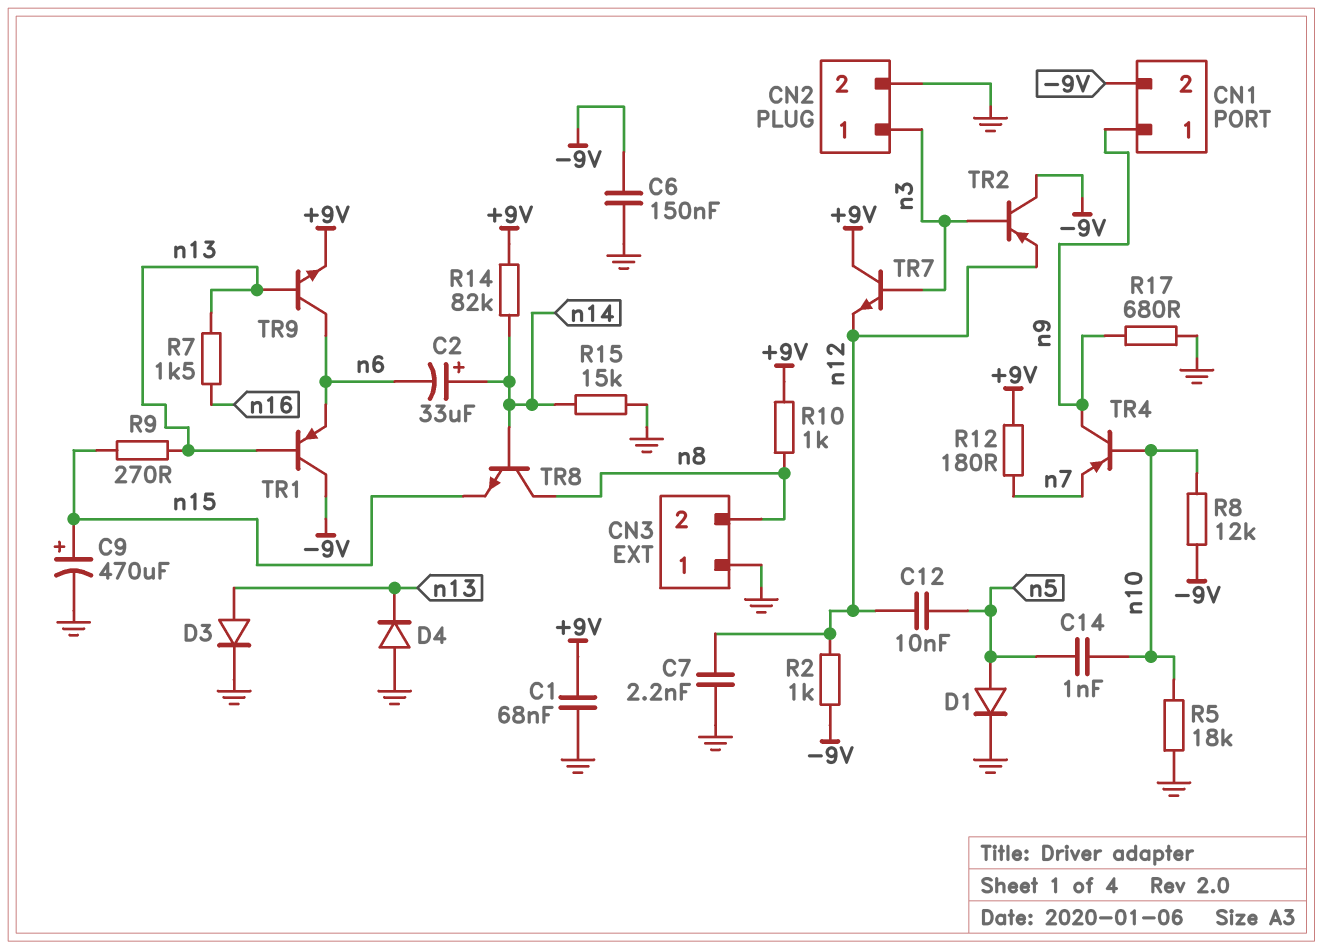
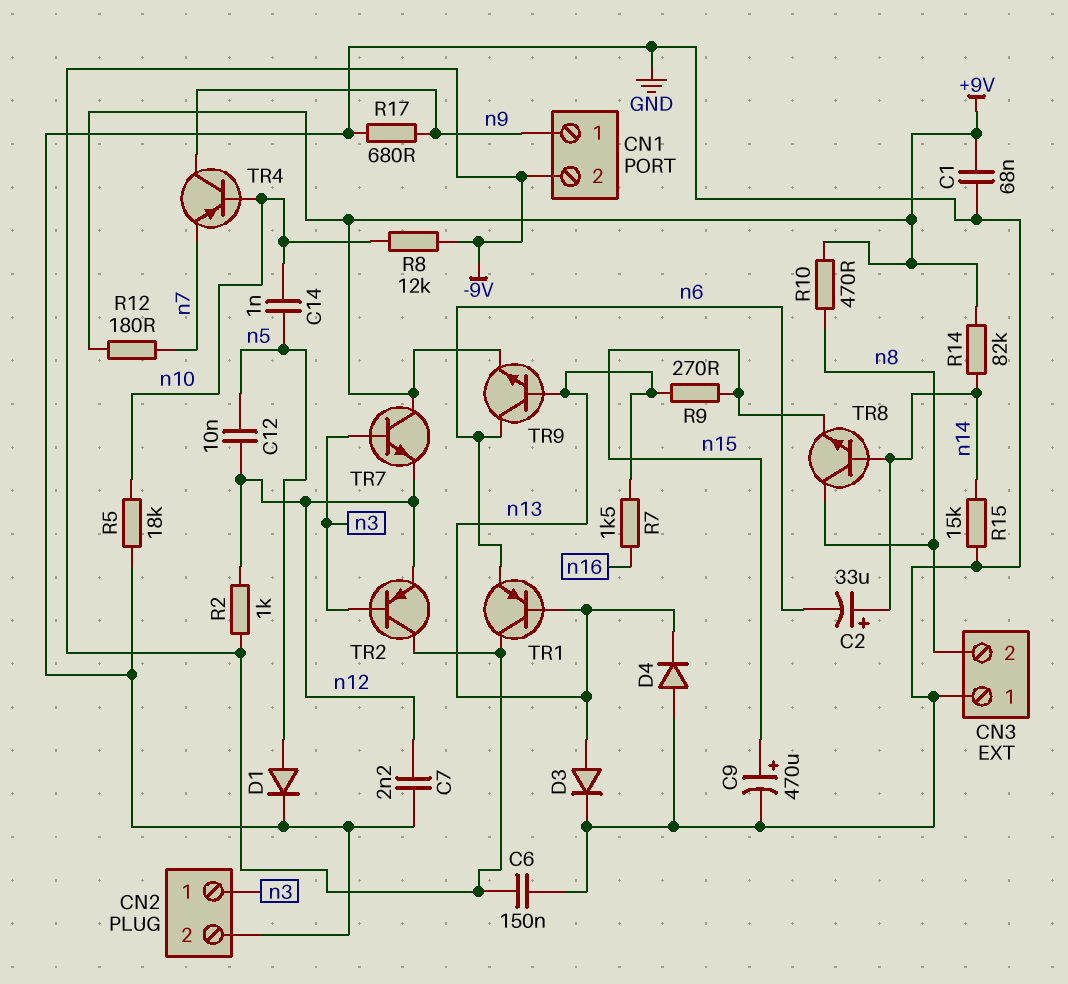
R10: 1k (+9V, n8) -> 470 (+9V, n8)

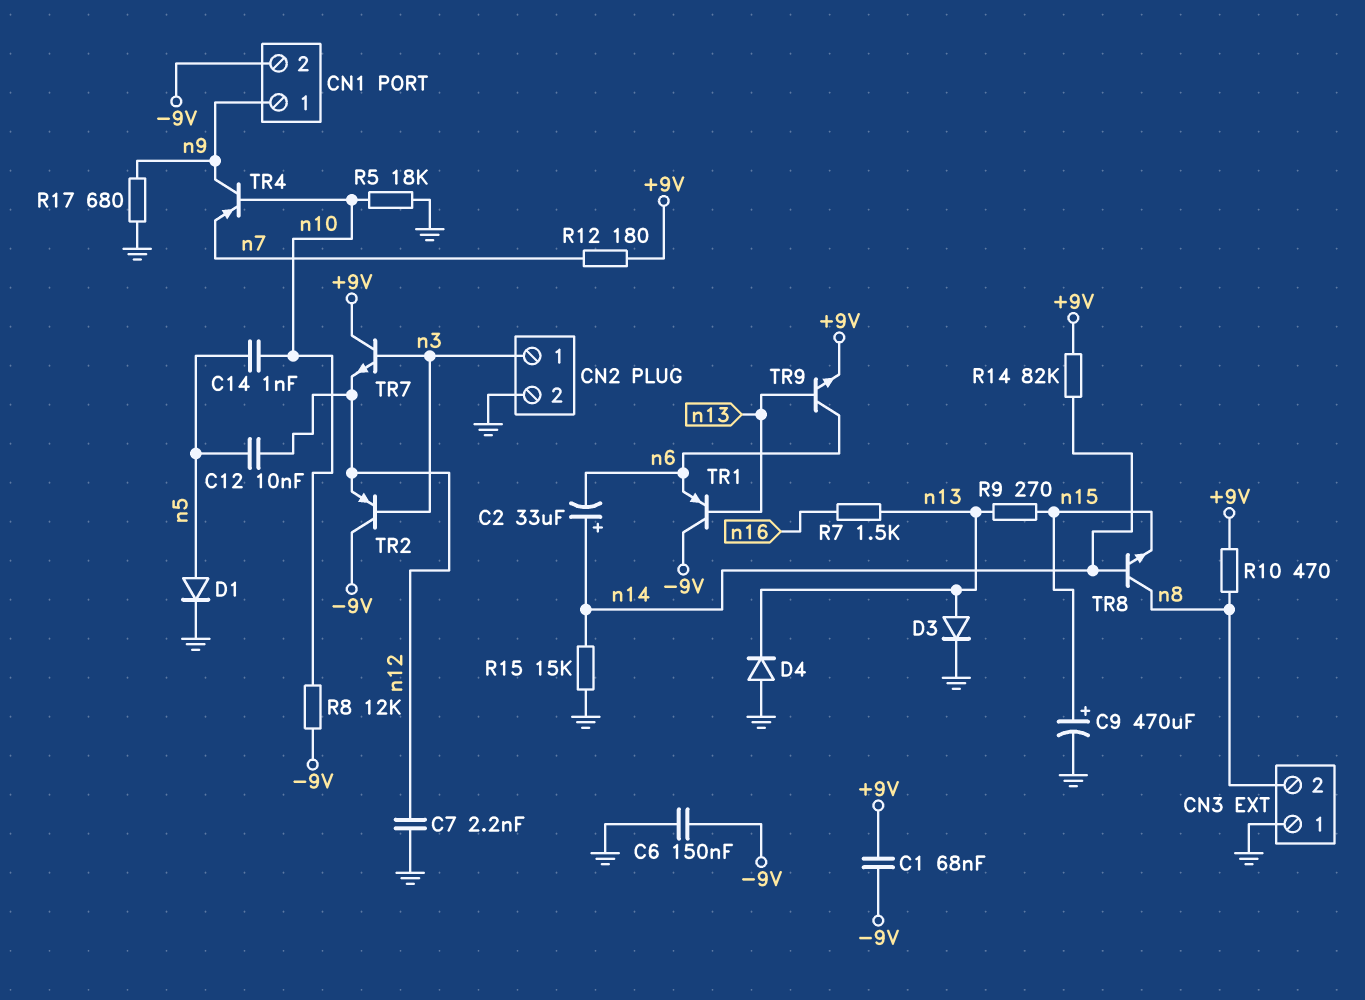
C1: 68nF (+9V, GND) -> 68nF (+9V, -9V)
R2: 1k (-9V, n12) -> none

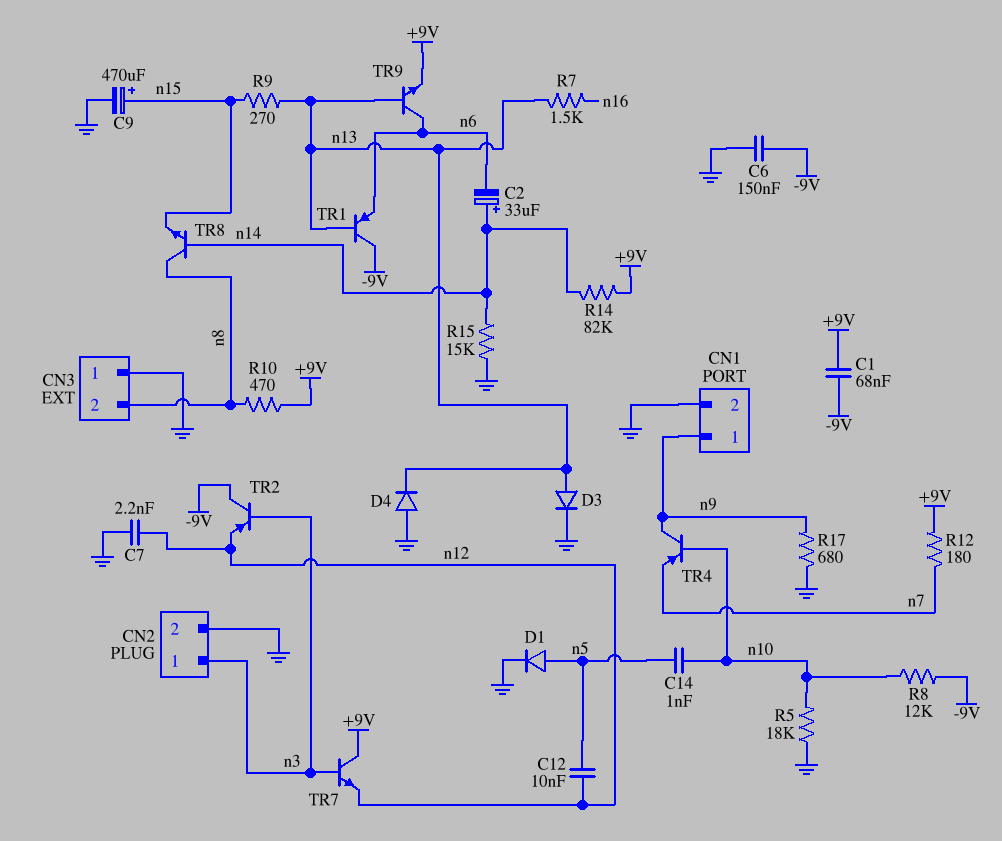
CN1 pin 2: -9V -> GND

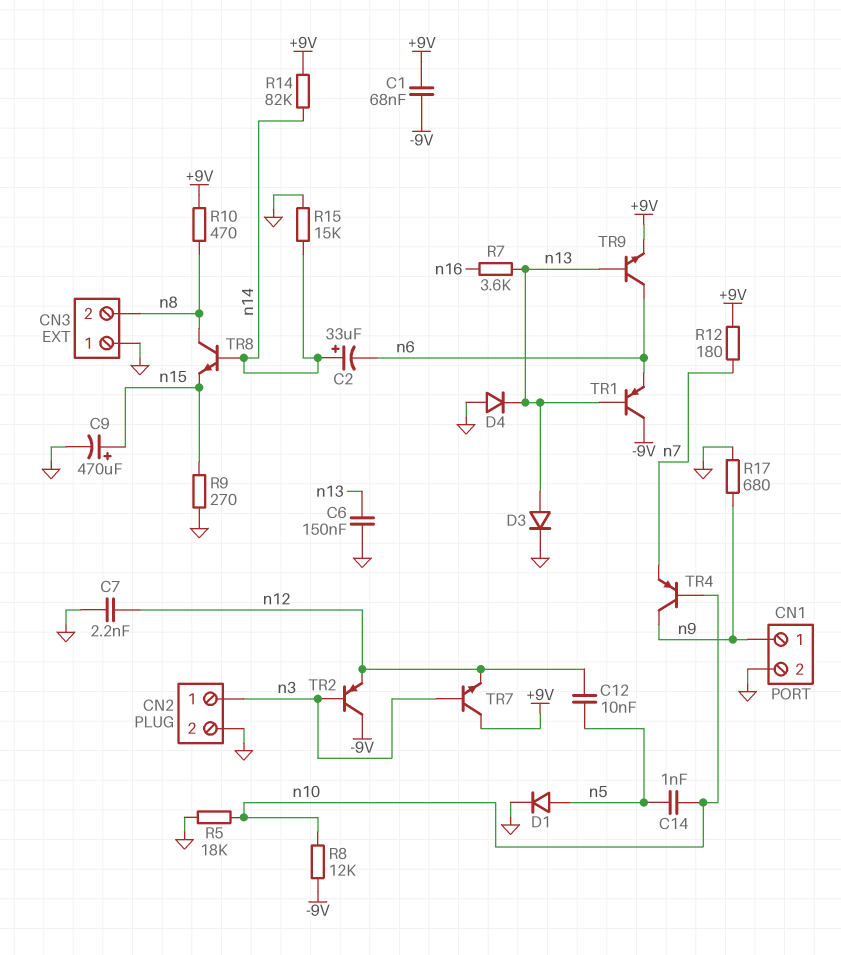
C6: 150nF (-9V, GND) -> 150nF (GND, n13)
R7: 1.5k (n13, n16) -> 3.6k (n13, n16)
R9: 270 (n13, n15) -> 270 (GND, n15)

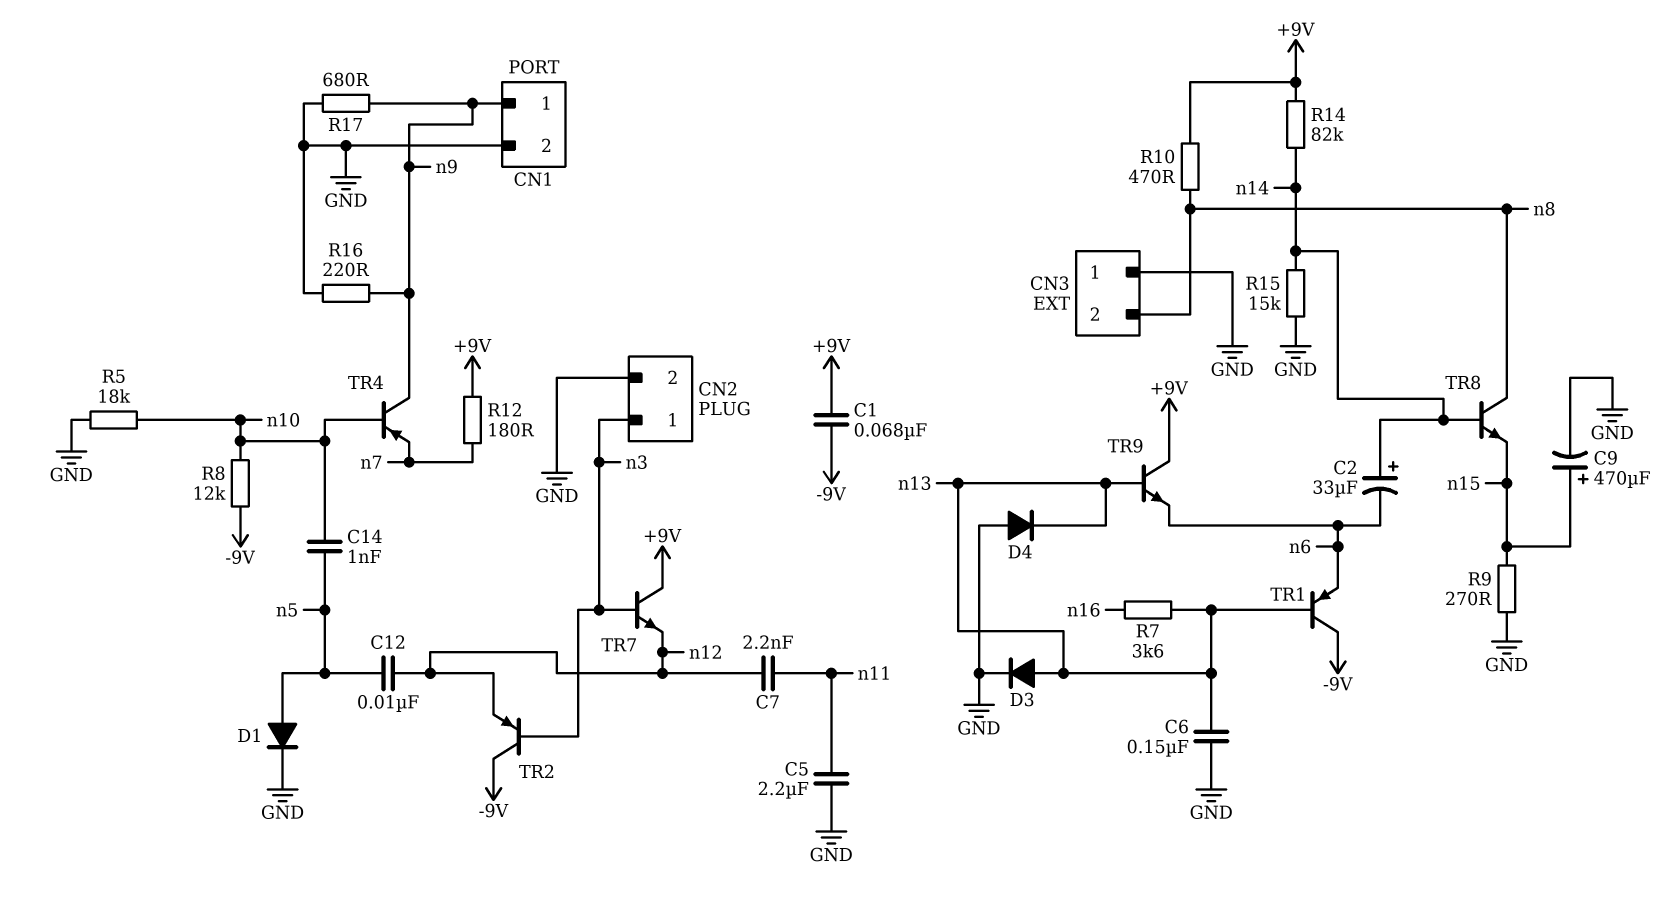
C5: none -> 2.2uF (GND, n11)
C7: 2.2nF (GND, n12) -> 2.2nF (n11, n12)
R16: none -> 220 (GND, n9)
TR9: NPN (B n13, C n6, E +9V) -> NPN (B n13, C +9V, E n6)

